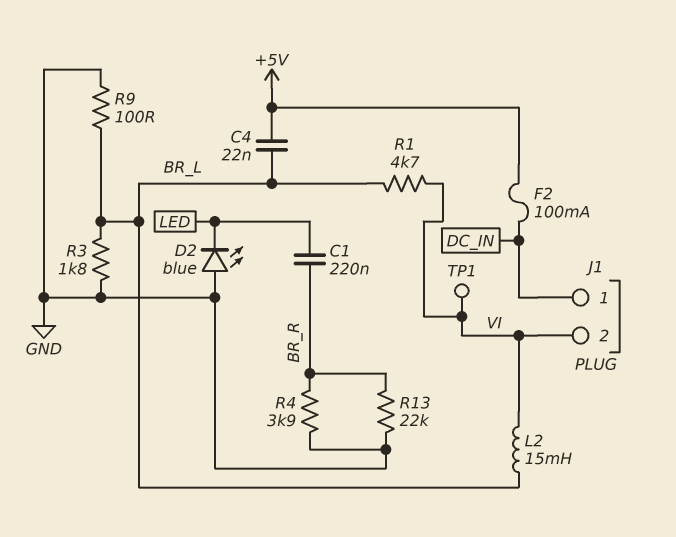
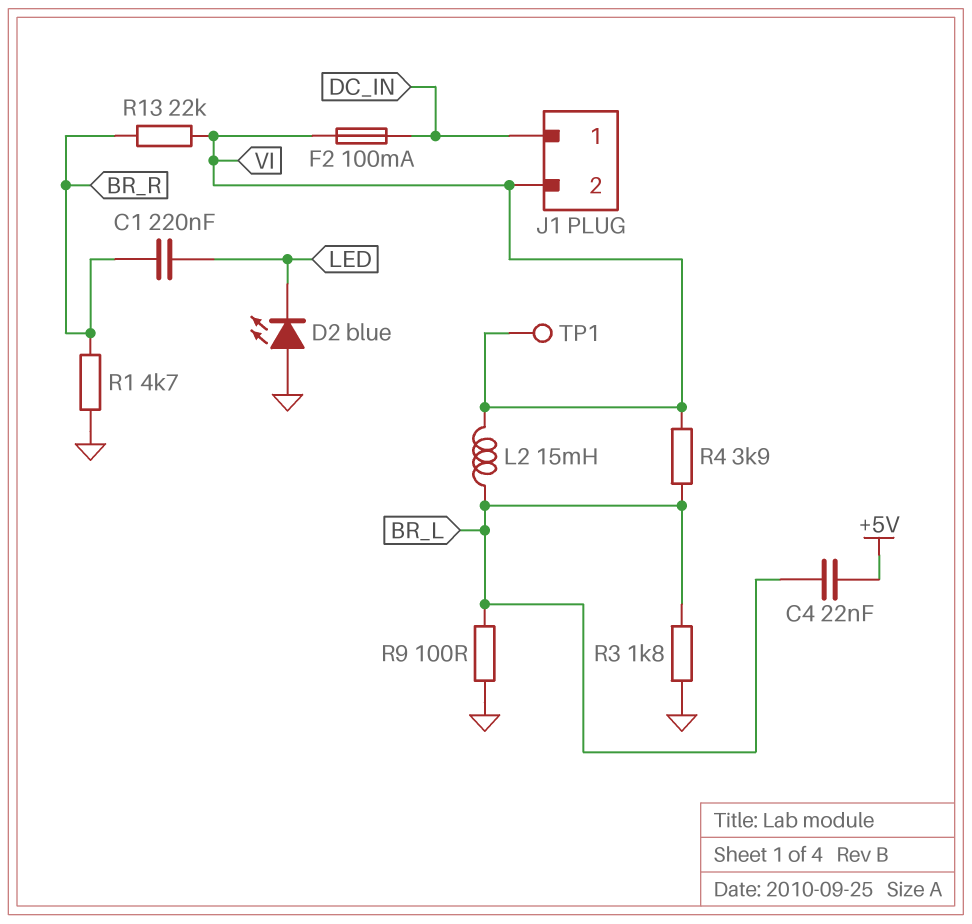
F2: 100mA (+5V, DC_IN) -> 100mA (DC_IN, VI)
R1: 4.7k (BR_L, VI) -> 4.7k (BR_R, GND)
R4: 3.9k (BR_R, GND) -> 3.9k (BR_L, VI)
R13: 22k (BR_R, GND) -> 22k (BR_R, VI)

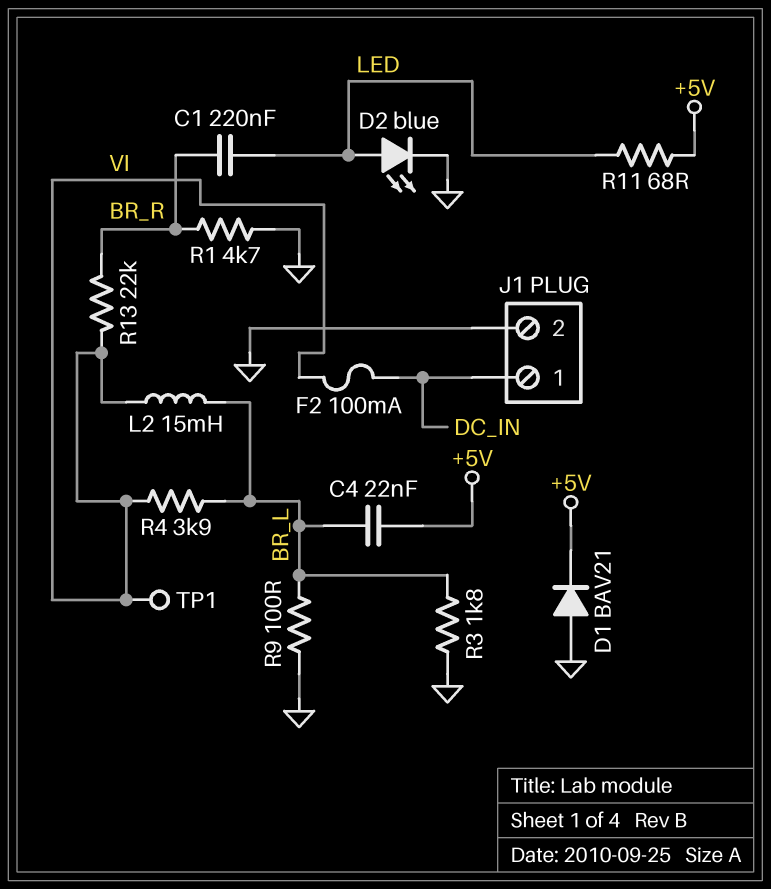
D1: none -> diode BAV21 (A GND, K +5V)
D2: LED blue (A GND, K LED) -> LED blue (A LED, K GND)
J1 pin 2: VI -> GND
R11: none -> 68 (+5V, LED)

